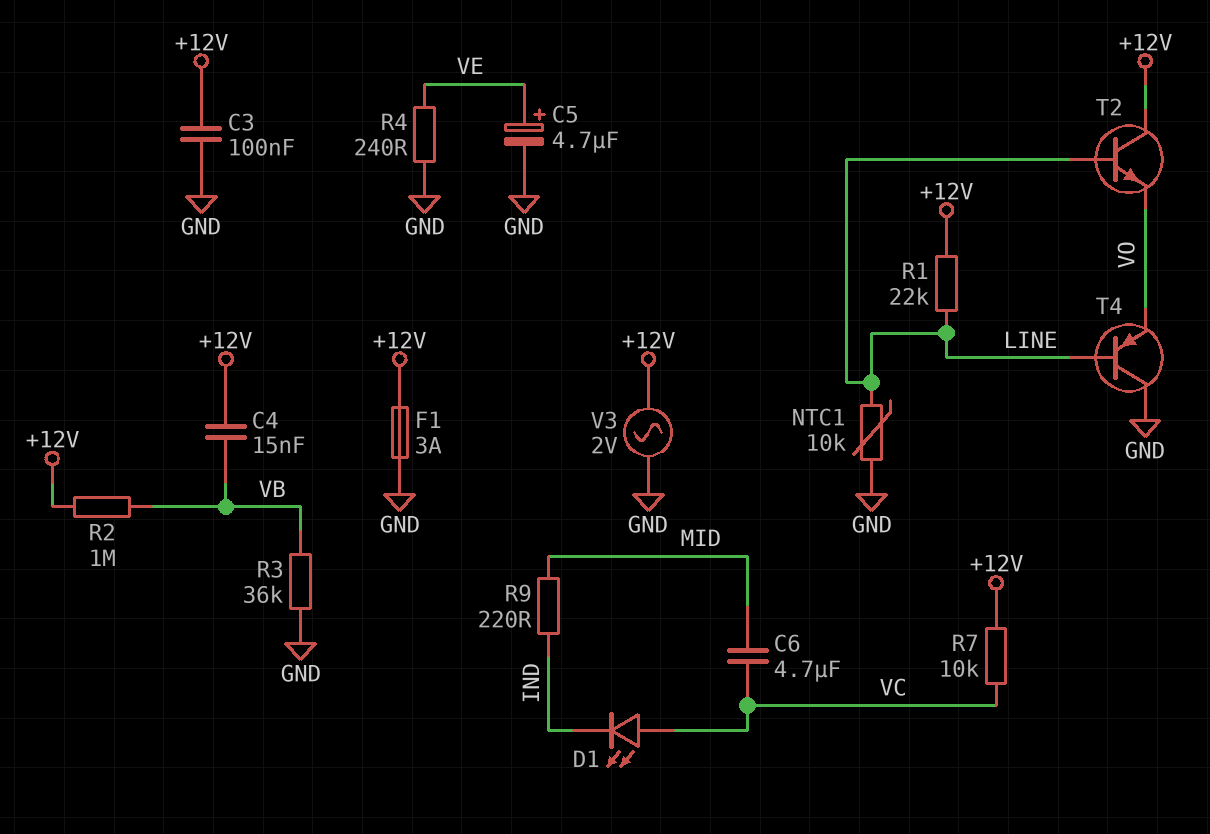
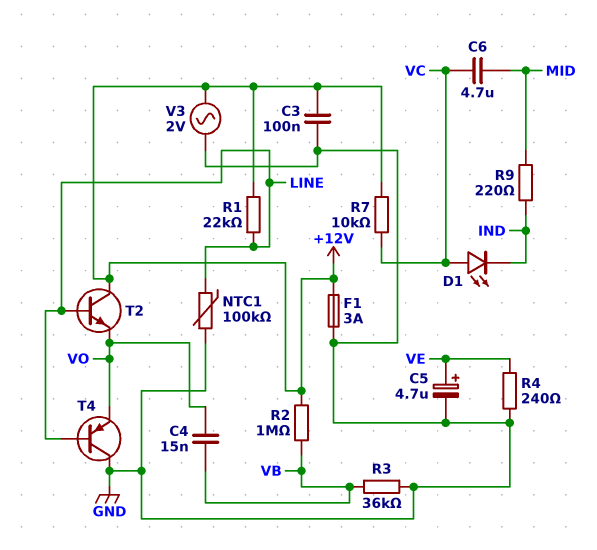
C4: 15nF (+12V, VB) -> 15nF (VB, VO)
NTC1: 10k (GND, LINE) -> 100k (GND, LINE)

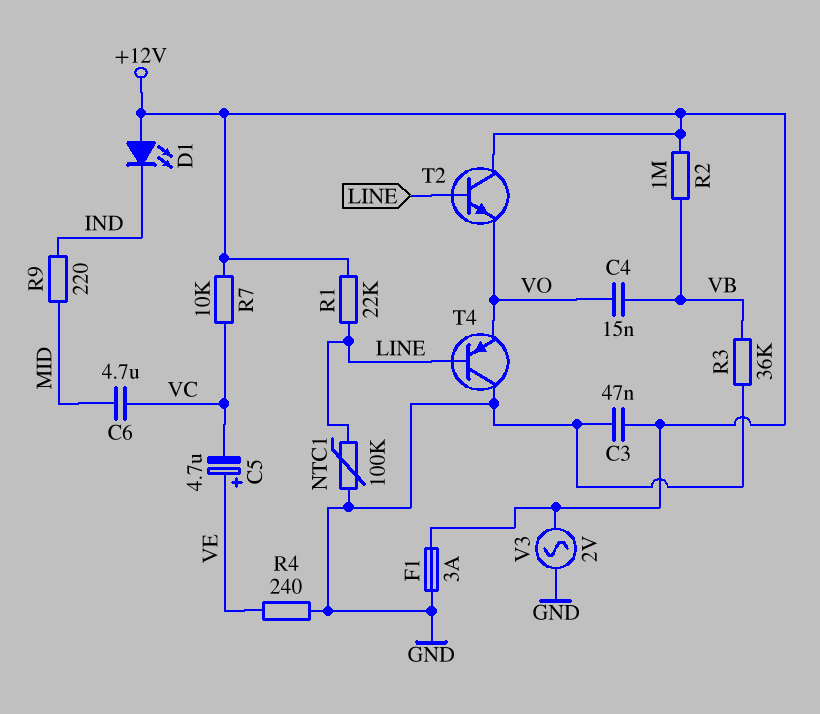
C3: 100nF (+12V, GND) -> 47nF (+12V, GND)
C5: 4.7uF (plus VE, minus GND) -> 4.7uF (plus VE, minus VC)
D1: LED (A VC, K IND) -> LED (A +12V, K IND)

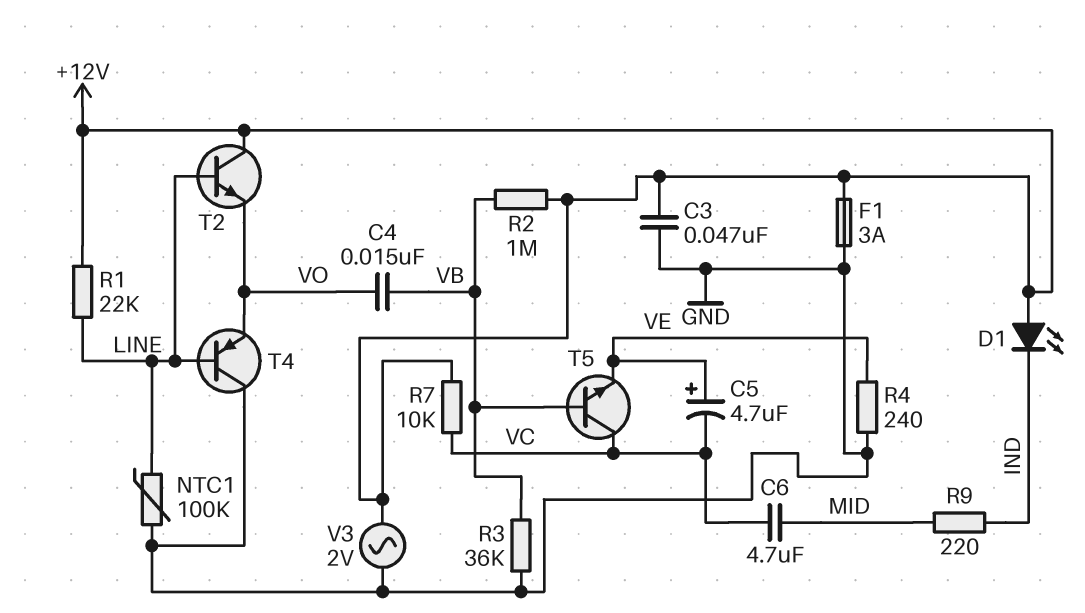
T5: none -> NPN (B VB, C VC, E VE)

